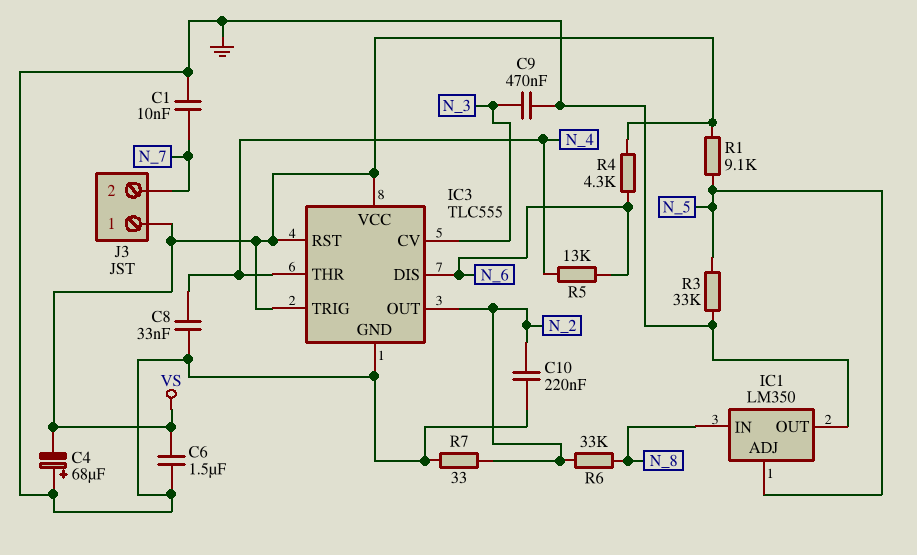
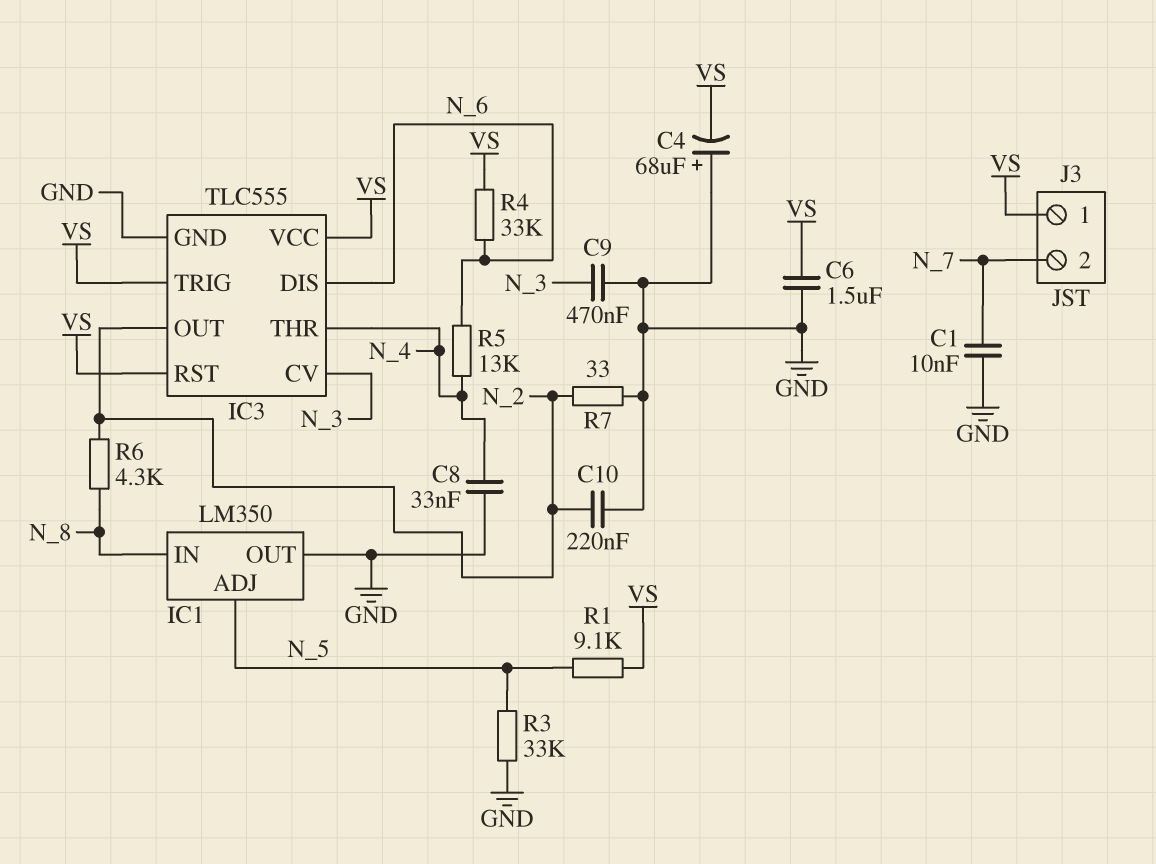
R4: 4.3k (N_6, VS) -> 33k (N_6, VS)
R6: 33k (N_2, N_8) -> 4.3k (N_2, N_8)

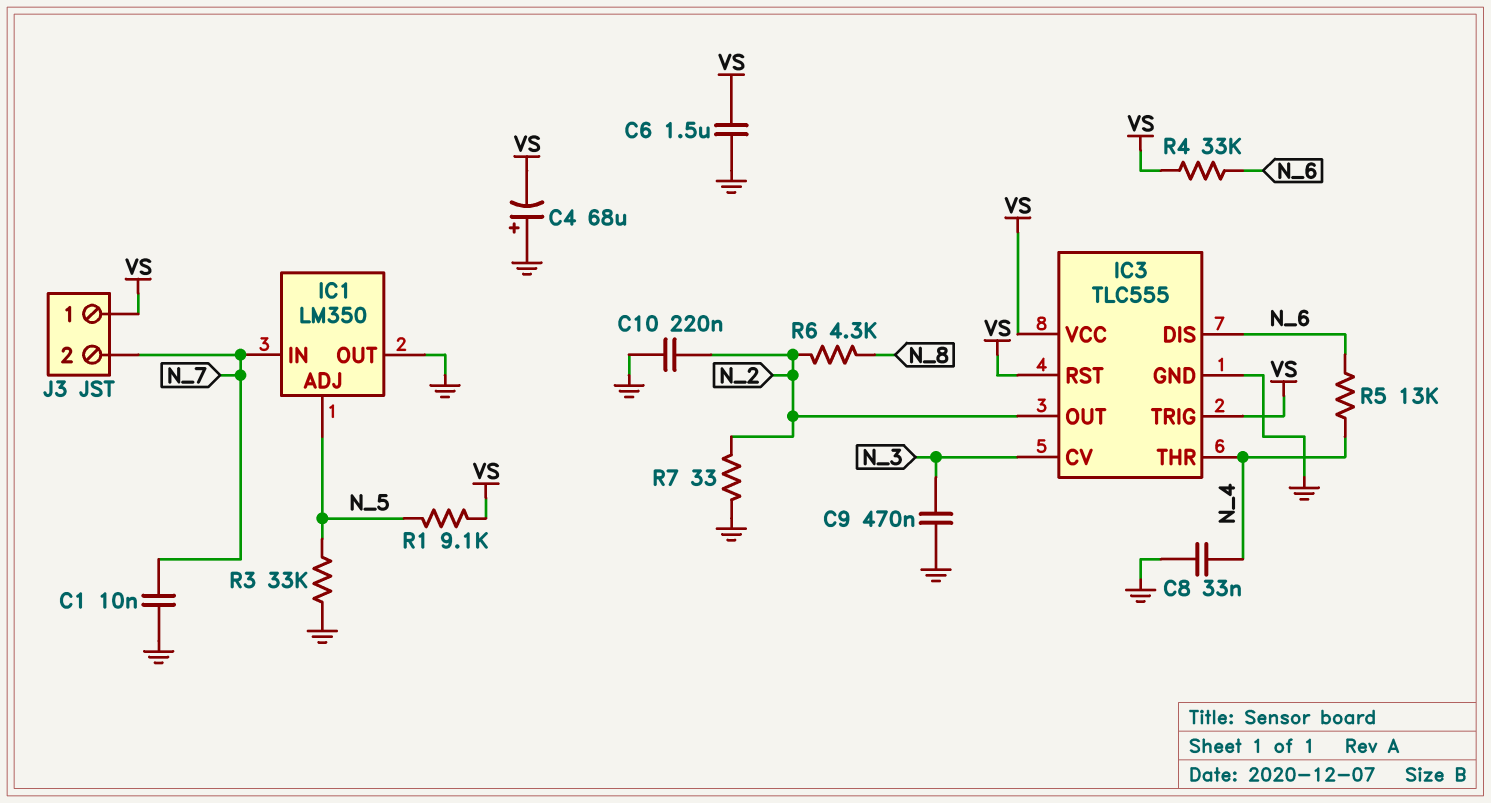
IC1 pin IN: N_8 -> N_7

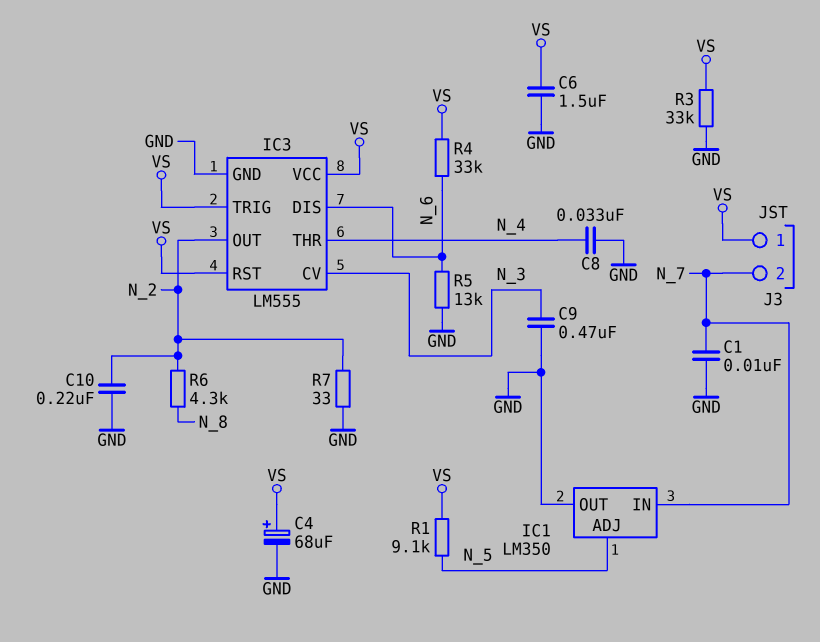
C4: 68uF (plus GND, minus VS) -> 68uF (plus VS, minus GND)
IC3: TLC555 -> LM555
R3: 33k (GND, N_5) -> 33k (GND, VS)
R5: 13k (N_4, N_6) -> 13k (GND, N_6)

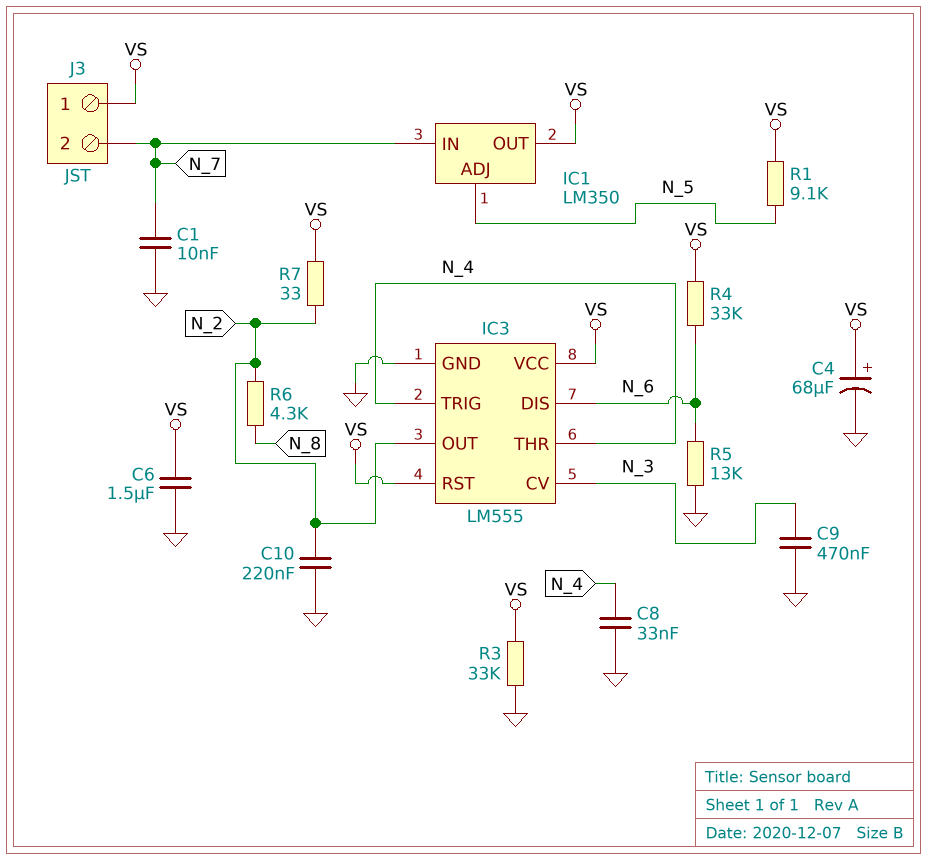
IC1 pin OUT: GND -> VS
IC3 pin TRIG: VS -> N_4
R7: 33 (GND, N_2) -> 33 (N_2, VS)

